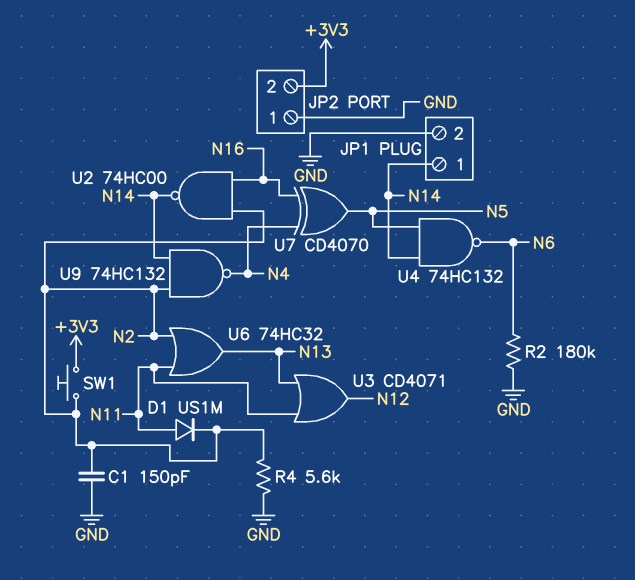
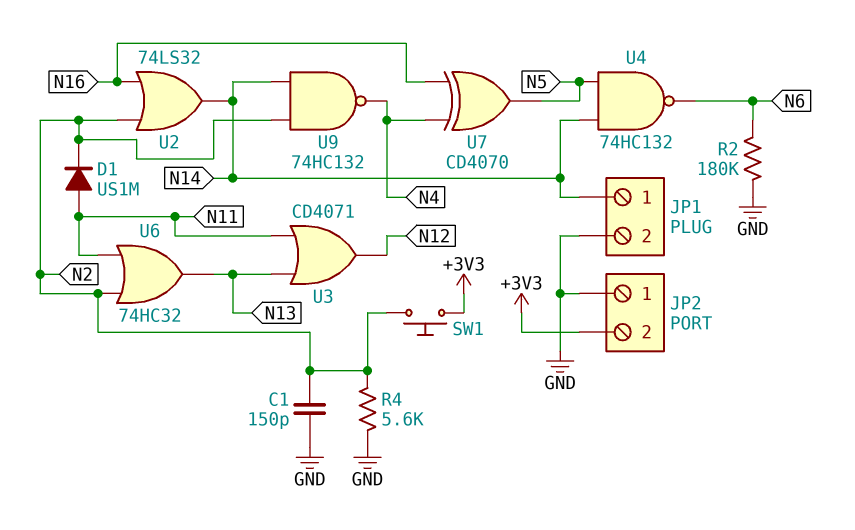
U2: NAND 74HC00 (in N2, in N16, out N14) -> OR 74LS32 (in N2, in N16, out N14)

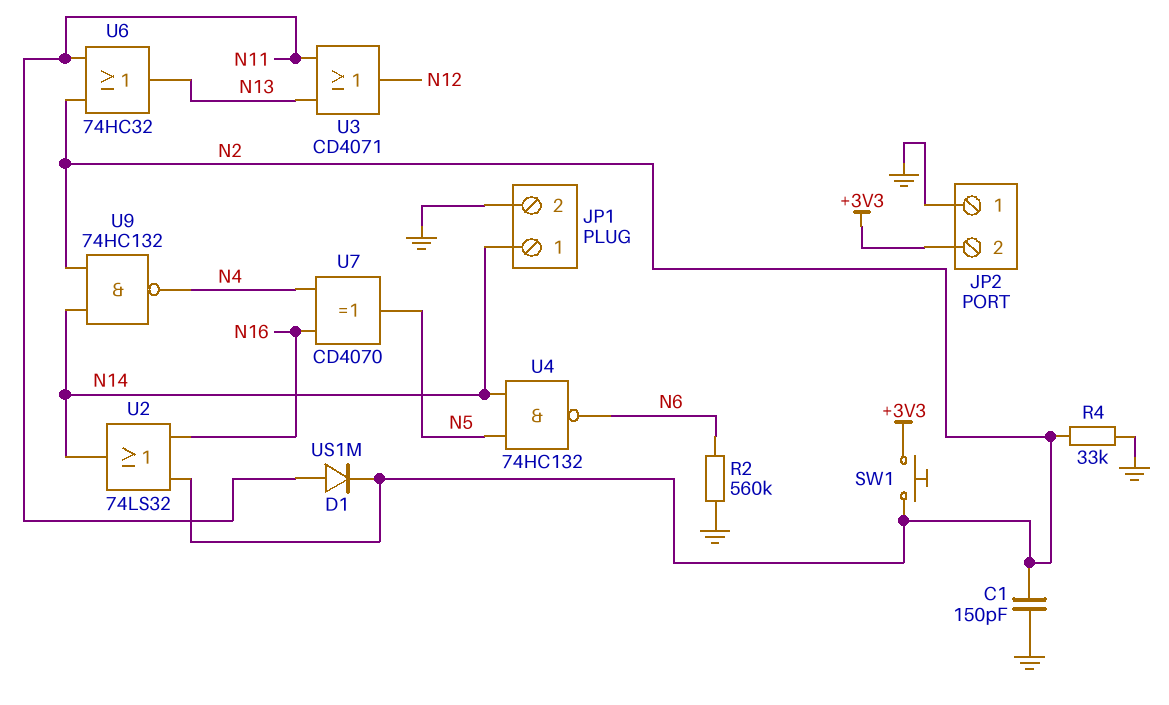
R2: 180k (GND, N6) -> 560k (GND, N6)
R4: 5.6k (GND, N2) -> 33k (GND, N2)

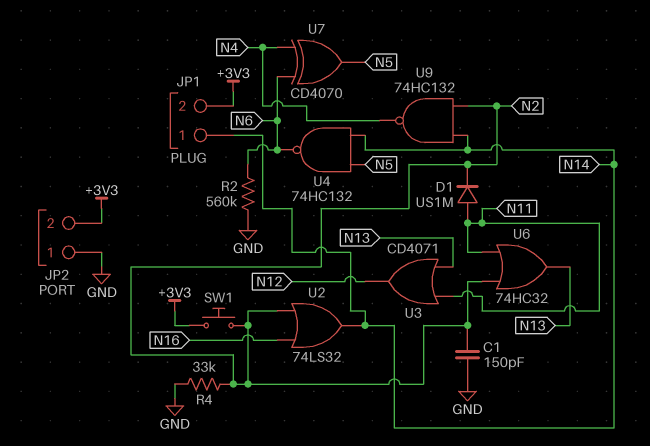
JP1 pin 2: GND -> +3V3
U7: XOR CD4070 (in N4, in N16, out N5) -> XOR CD4070 (in N4, in N6, out N5)

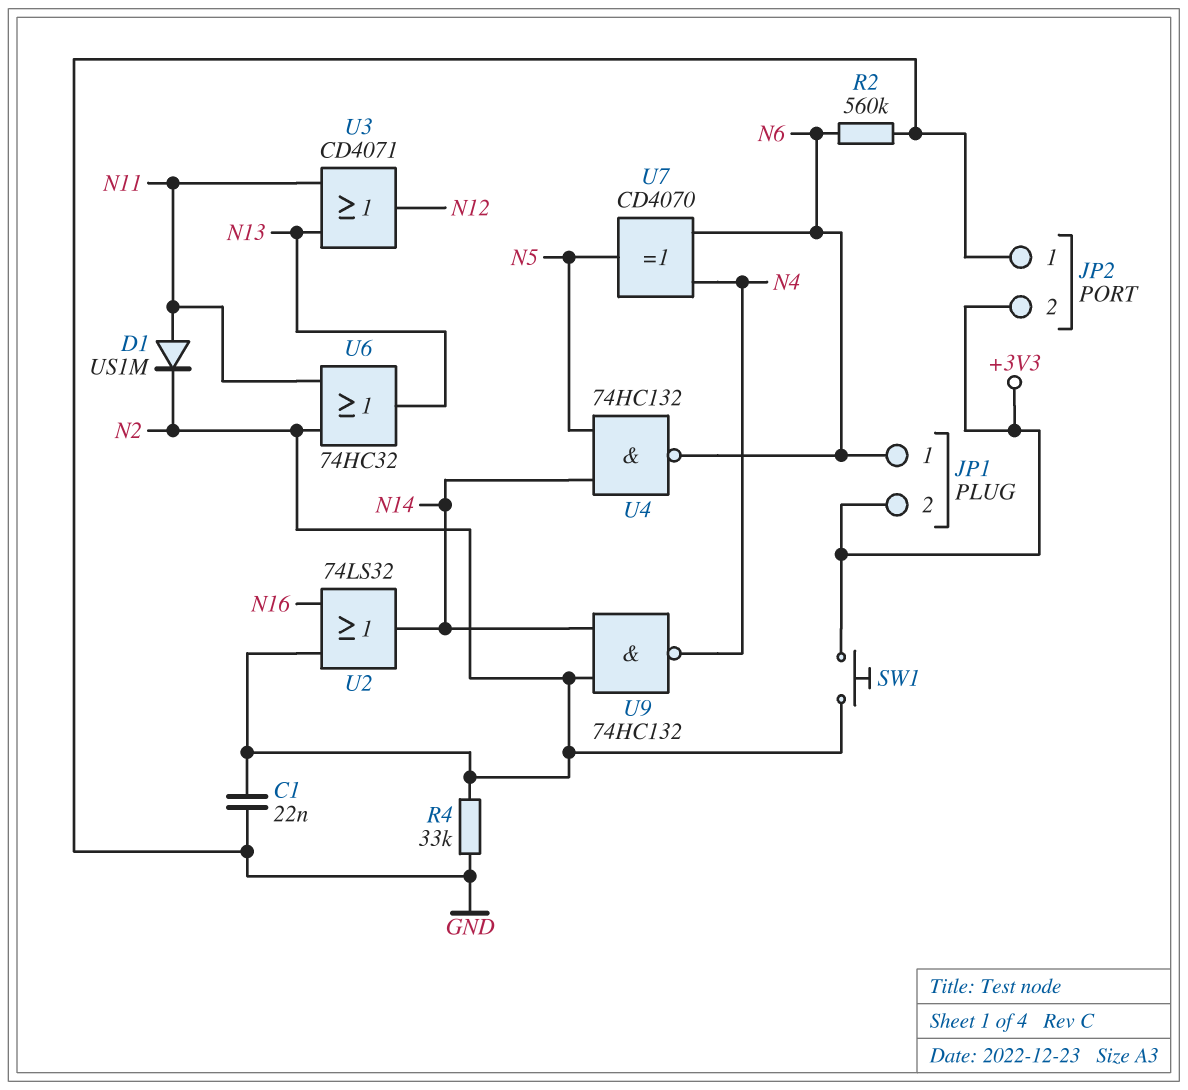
C1: 150pF (GND, N2) -> 22nF (GND, N2)
JP1 pin 1: N14 -> N6

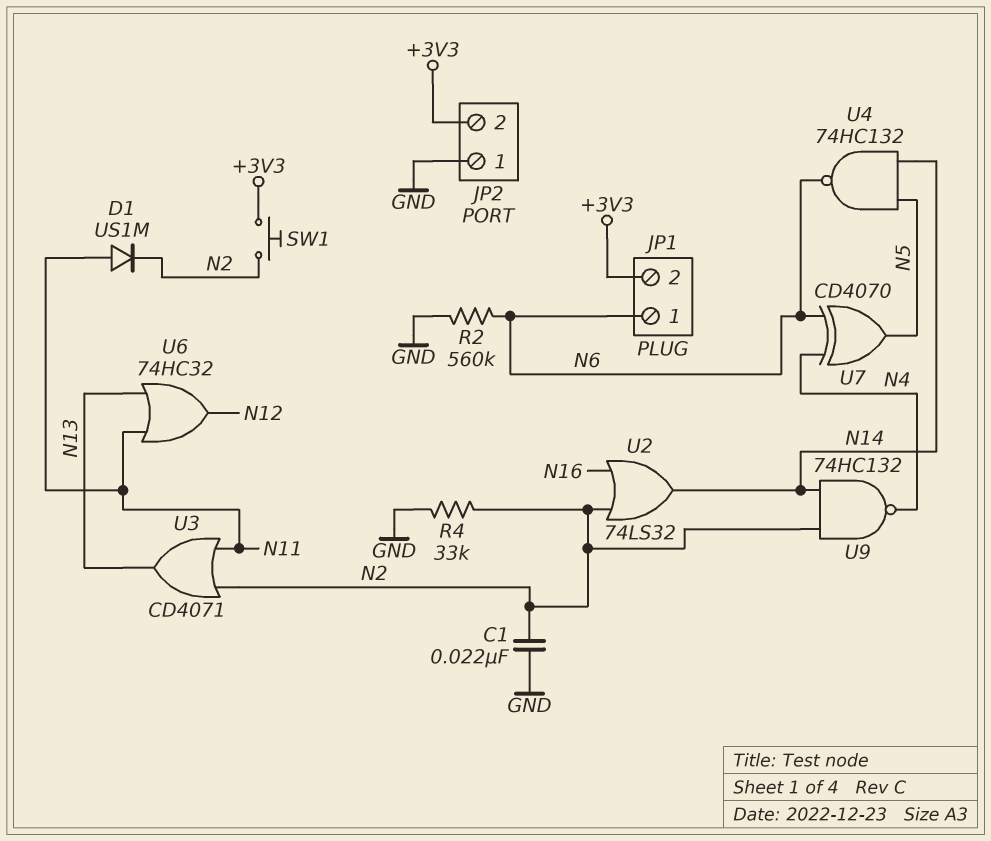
U3: OR CD4071 (in N11, in N13, out N12) -> OR CD4071 (in N2, in N11, out N13)
U6: OR 74HC32 (in N2, in N11, out N13) -> OR 74HC32 (in N11, in N13, out N12)

